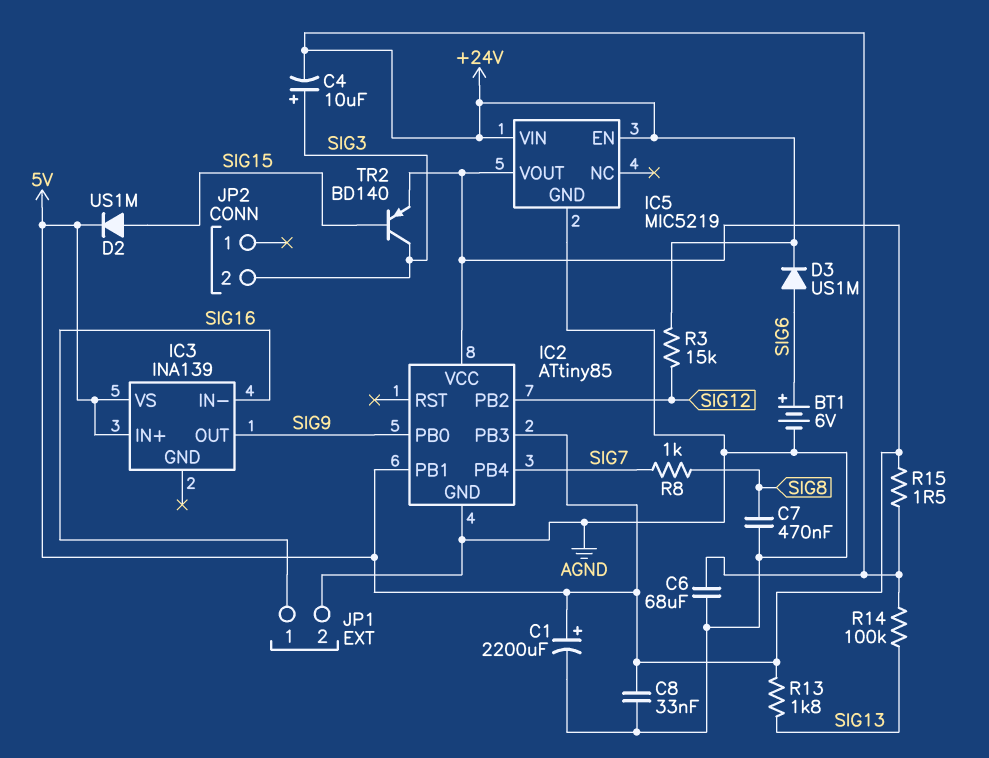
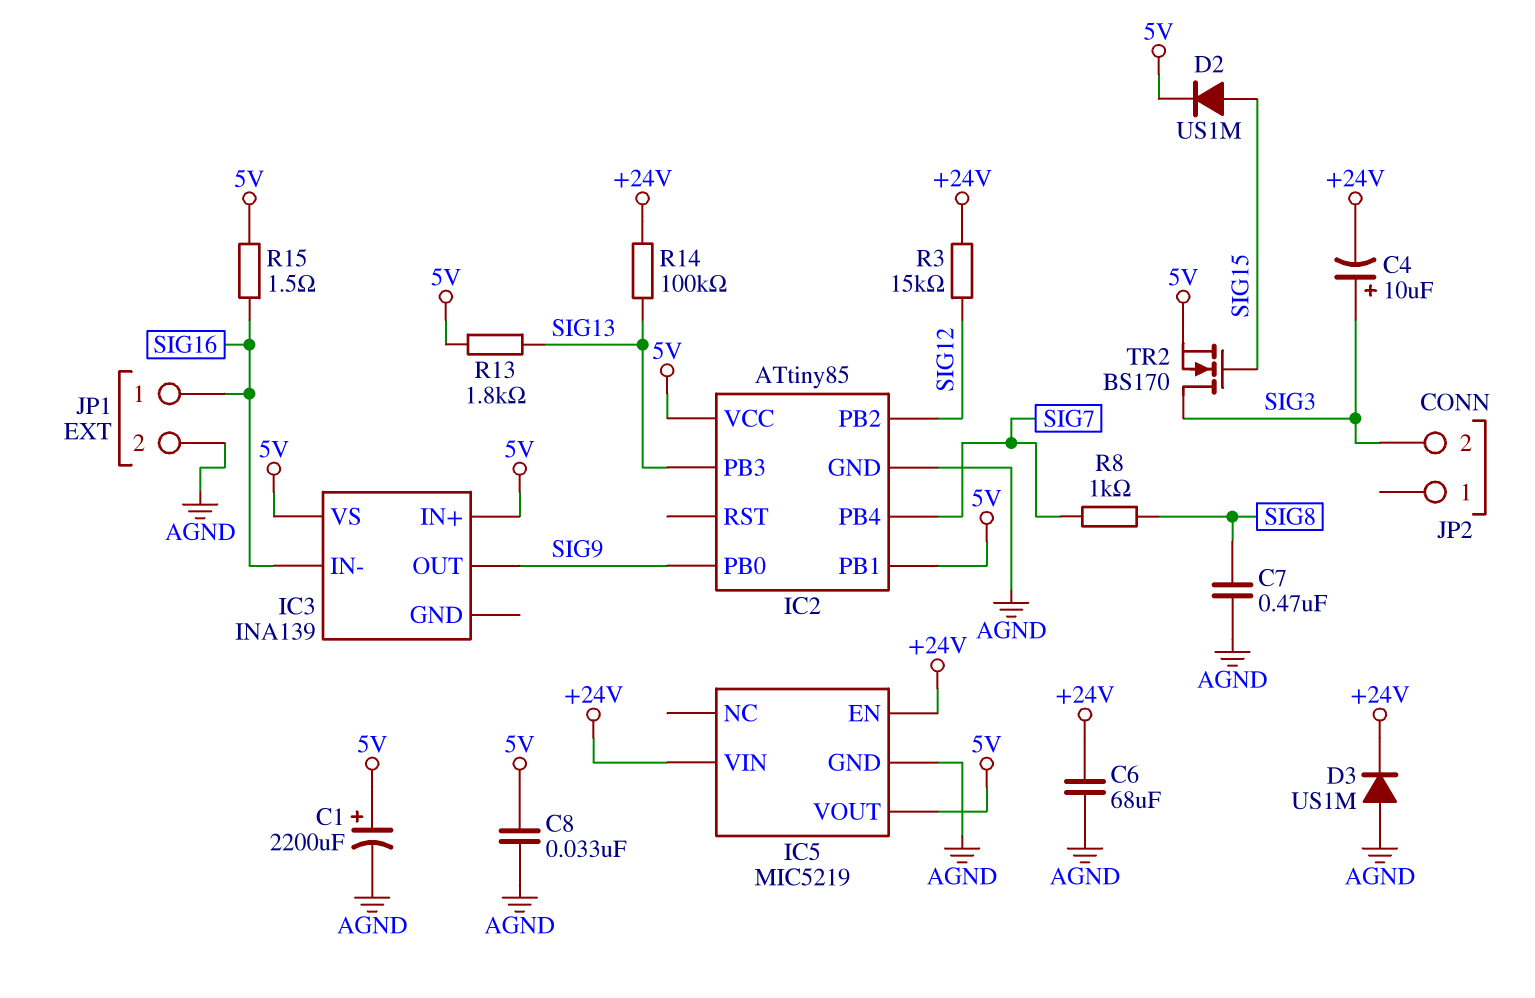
BT1: 6V (plus SIG6, minus AGND) -> none
D3: diode US1M (A SIG6, K +24V) -> diode US1M (A AGND, K +24V)
IC2 pin PB3: 5V -> SIG13
R15: 1.5 (+24V, 5V) -> 1.5 (5V, SIG16)
TR2: PNP BD140 (B SIG15, C SIG3, E 5V) -> NMOS BS170 (G SIG15, D SIG3, S 5V)

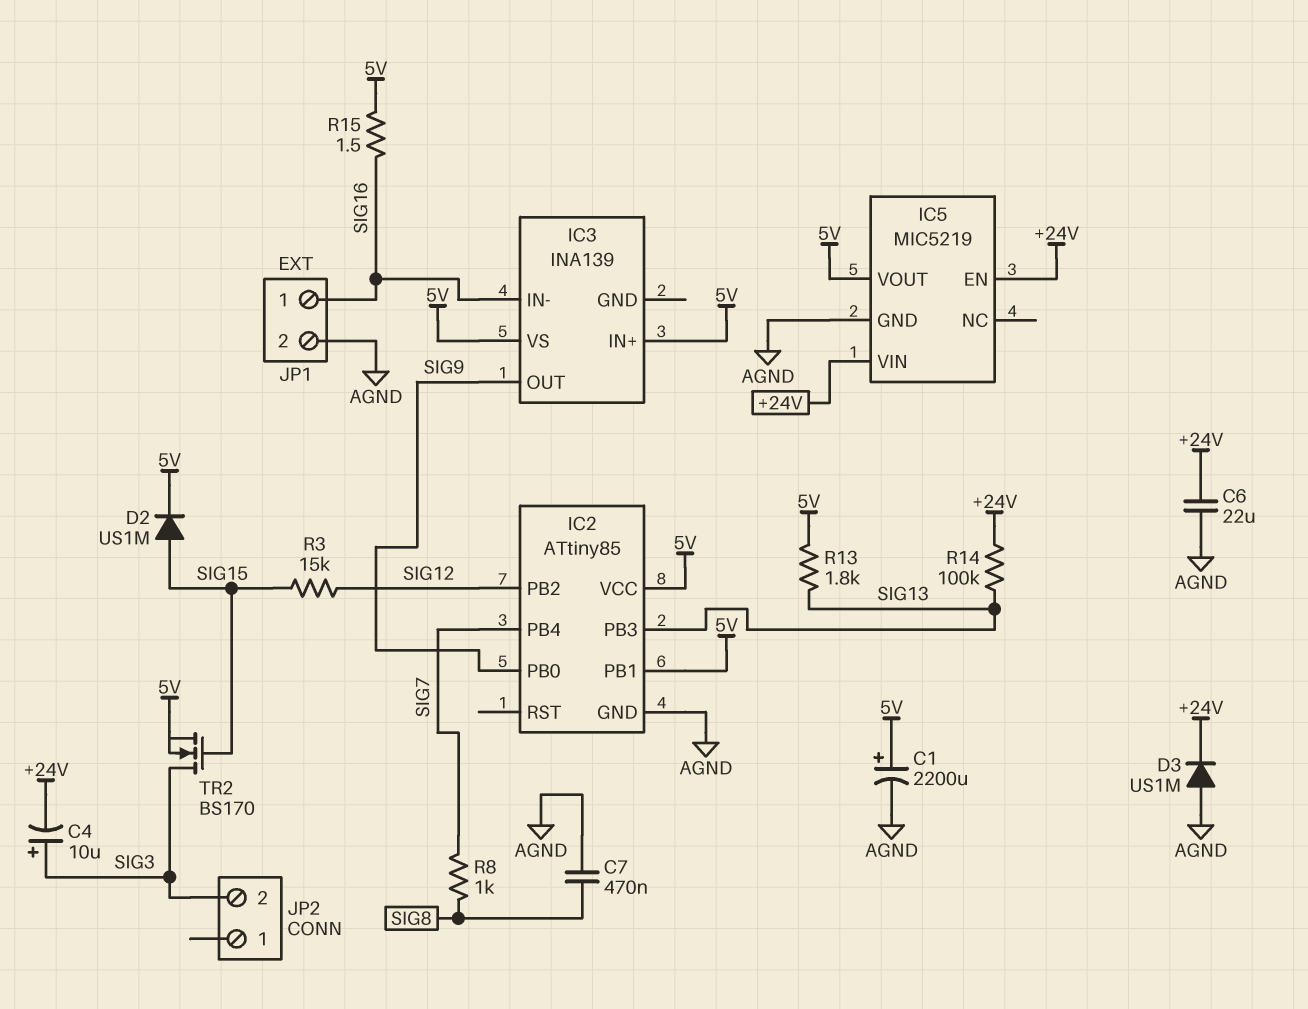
C6: 68uF (+24V, AGND) -> 22uF (+24V, AGND)
C8: 33nF (5V, AGND) -> none
R3: 15k (+24V, SIG12) -> 15k (SIG12, SIG15)

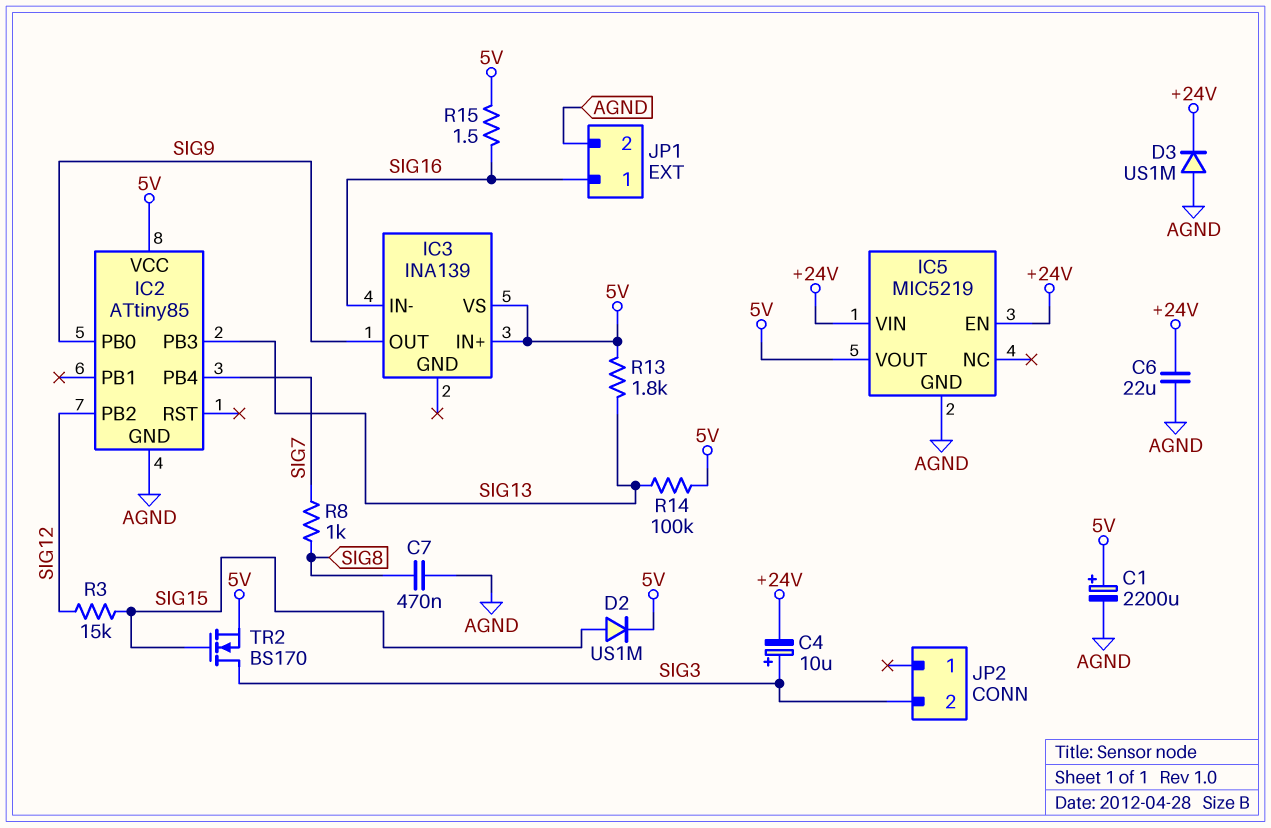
IC2 pin PB1: 5V -> none
R14: 100k (+24V, SIG13) -> 100k (5V, SIG13)

